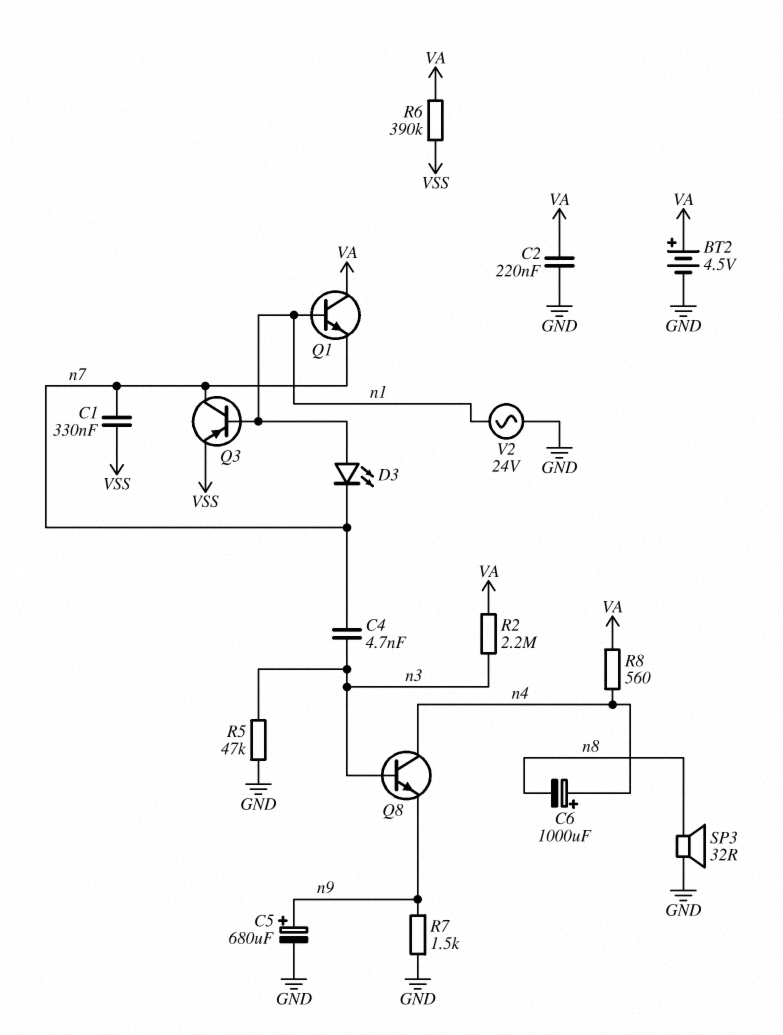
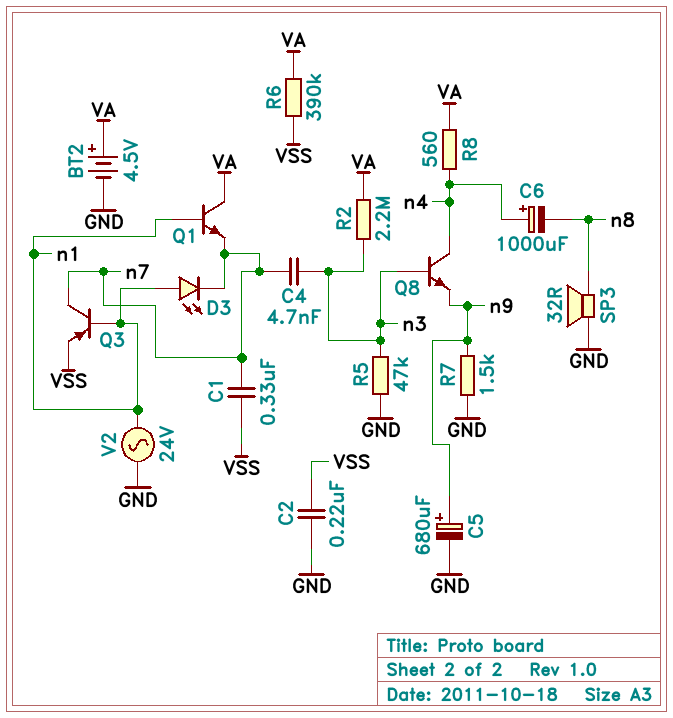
C2: 220nF (GND, VA) -> 220nF (GND, VSS)

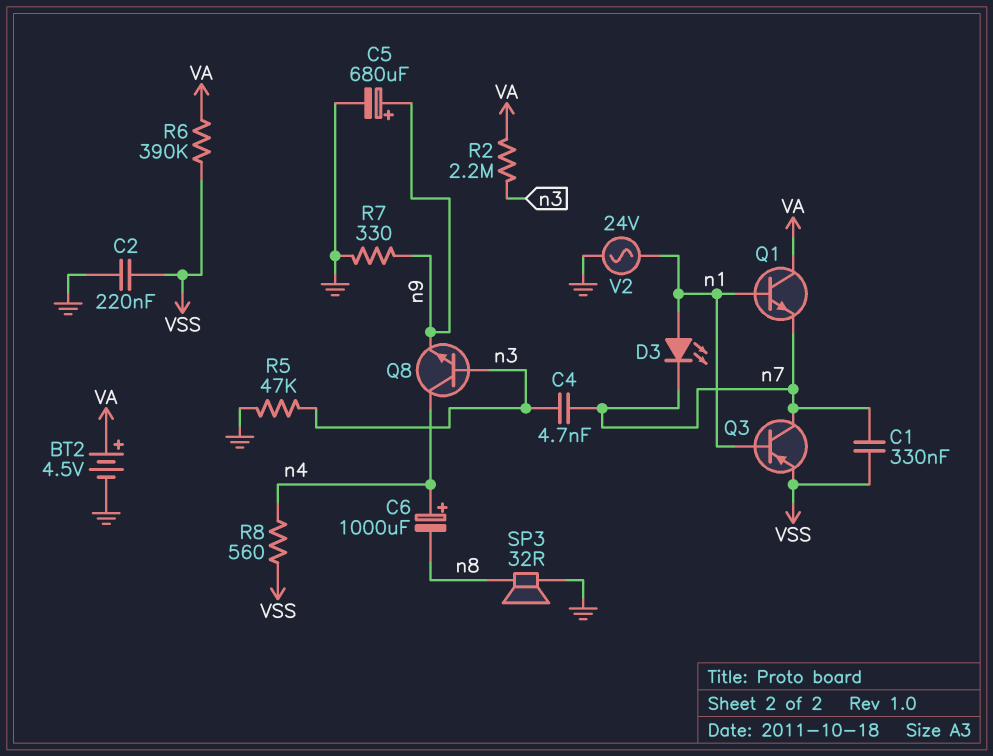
R7: 1.5k (GND, n9) -> 330 (GND, n9)
R8: 560 (VA, n4) -> 560 (VSS, n4)

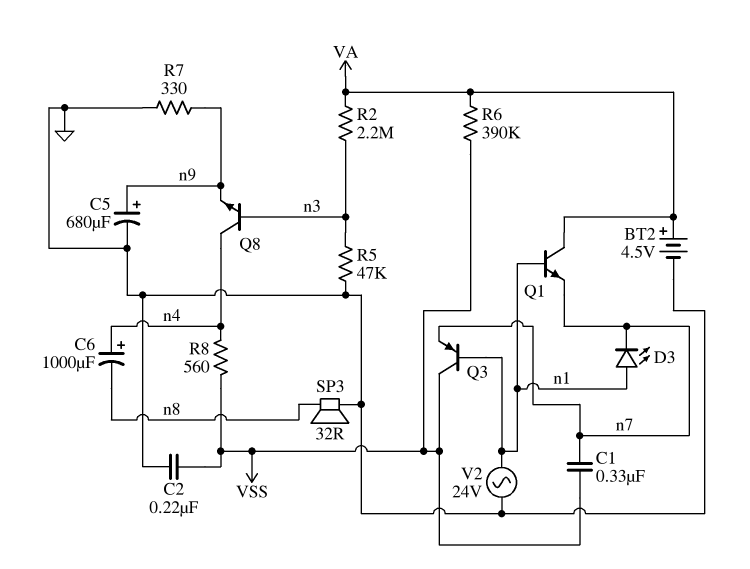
C4: 4.7nF (n3, n7) -> none
Q3: PNP (B n1, C n7, E VSS) -> PNP (B n1, C VSS, E n7)

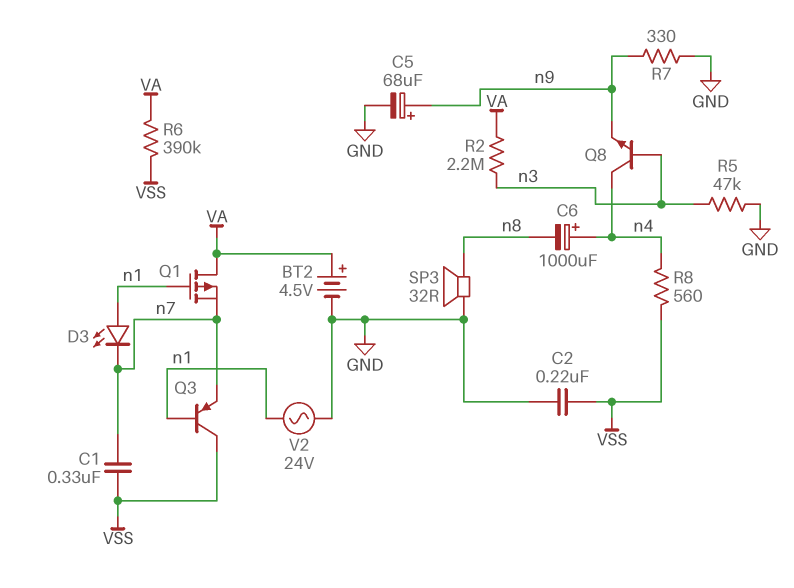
C5: 680uF (plus n9, minus GND) -> 68uF (plus n9, minus GND)
Q1: NPN (B n1, C VA, E n7) -> PMOS (G n1, D VA, S n7)

